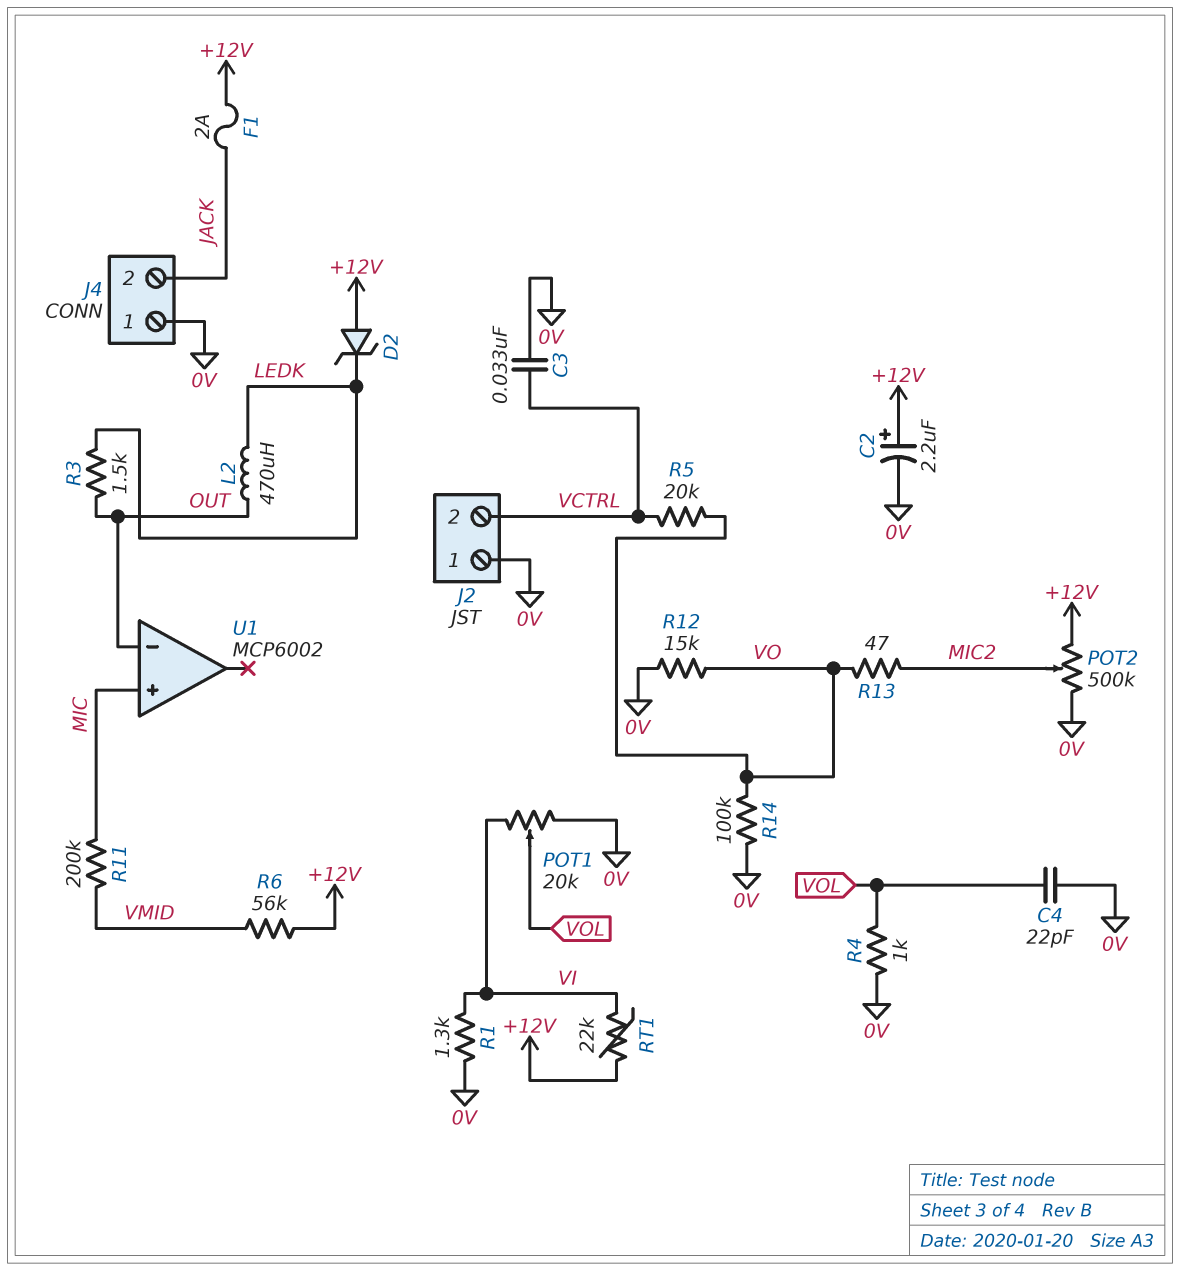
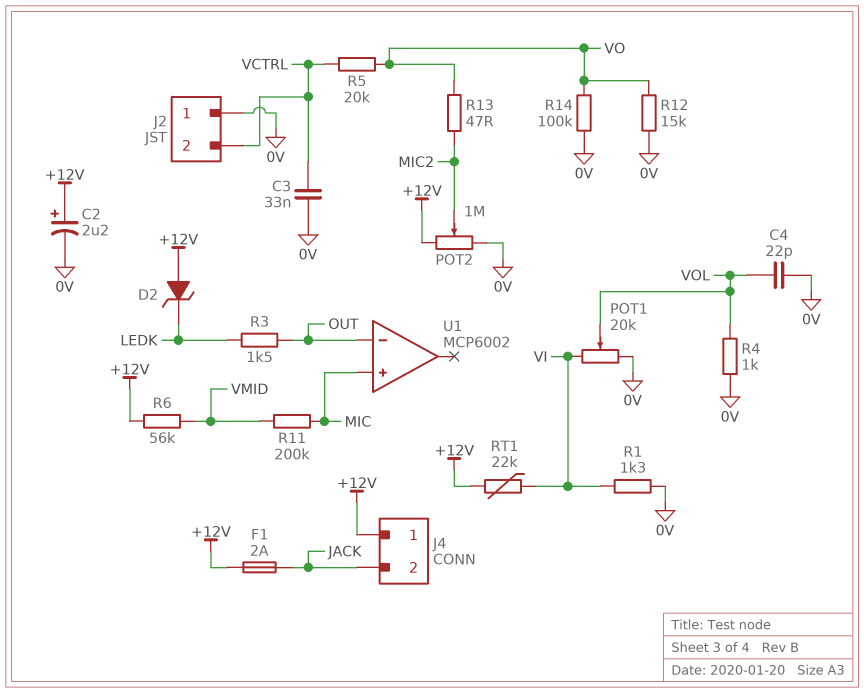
J4 pin 1: 0V -> +12V
L2: 470uH (LEDK, OUT) -> none
POT2: 500k (+12V, 0V, wiper MIC2) -> 1M (+12V, 0V, wiper MIC2)

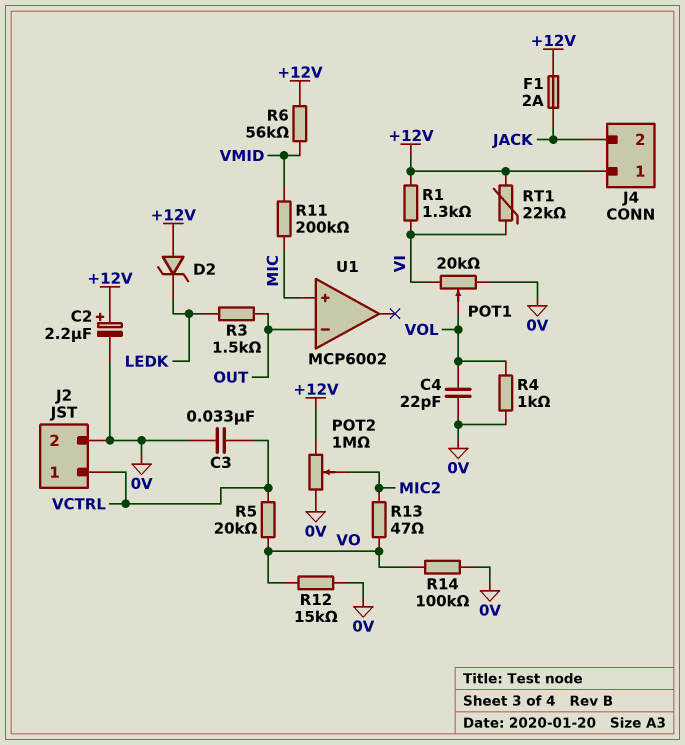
J2 pin 1: 0V -> VCTRL
J2 pin 2: VCTRL -> 0V
R1: 1.3k (0V, VI) -> 1.3k (+12V, VI)

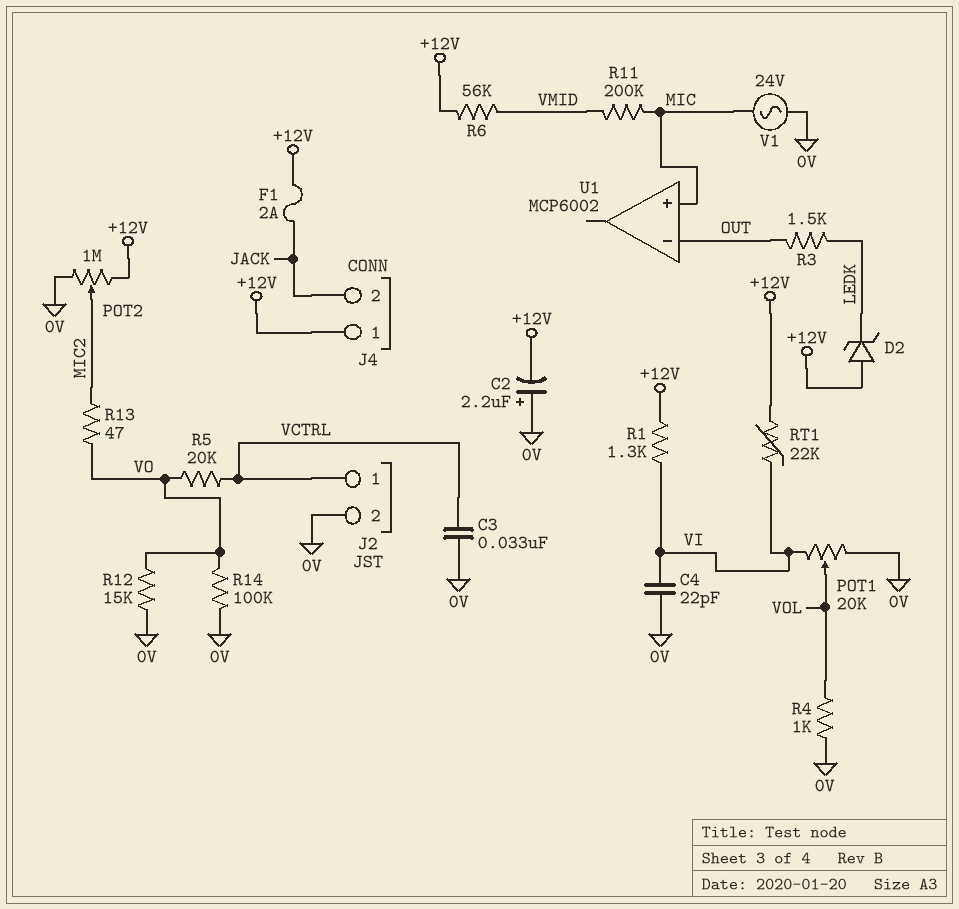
C2: 2.2uF (plus +12V, minus 0V) -> 2.2uF (plus 0V, minus +12V)
C4: 22pF (0V, VOL) -> 22pF (0V, VI)
V1: none -> AC 24V (0V, MIC)

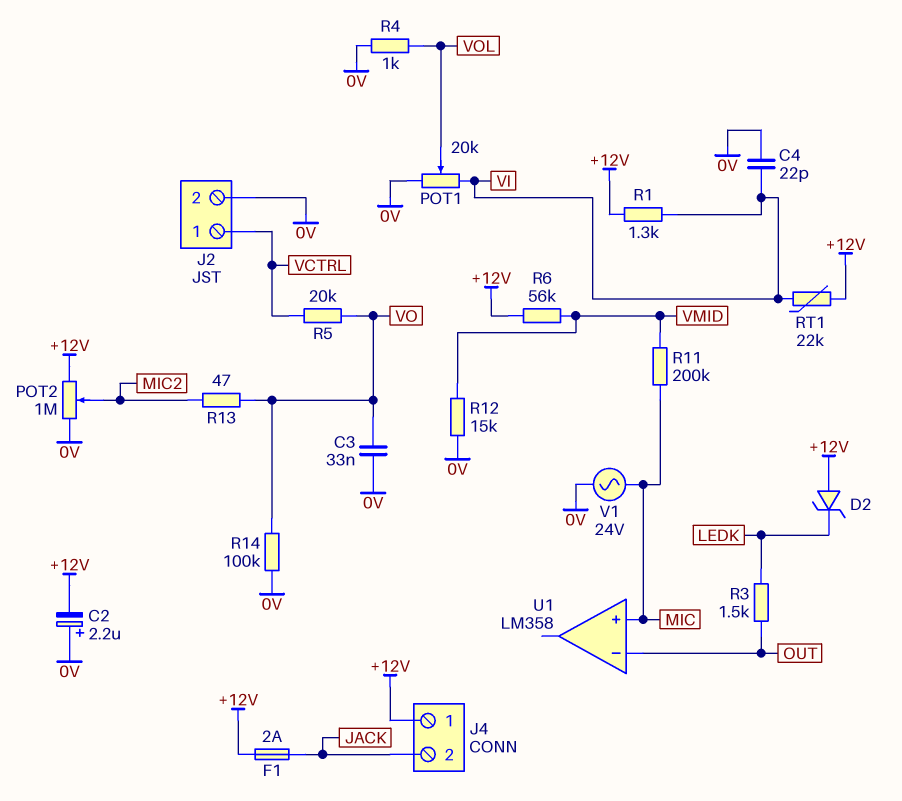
C3: 33nF (0V, VCTRL) -> 33nF (0V, VO)
R12: 15k (0V, VO) -> 15k (0V, VMID)
U1: MCP6002 -> LM358

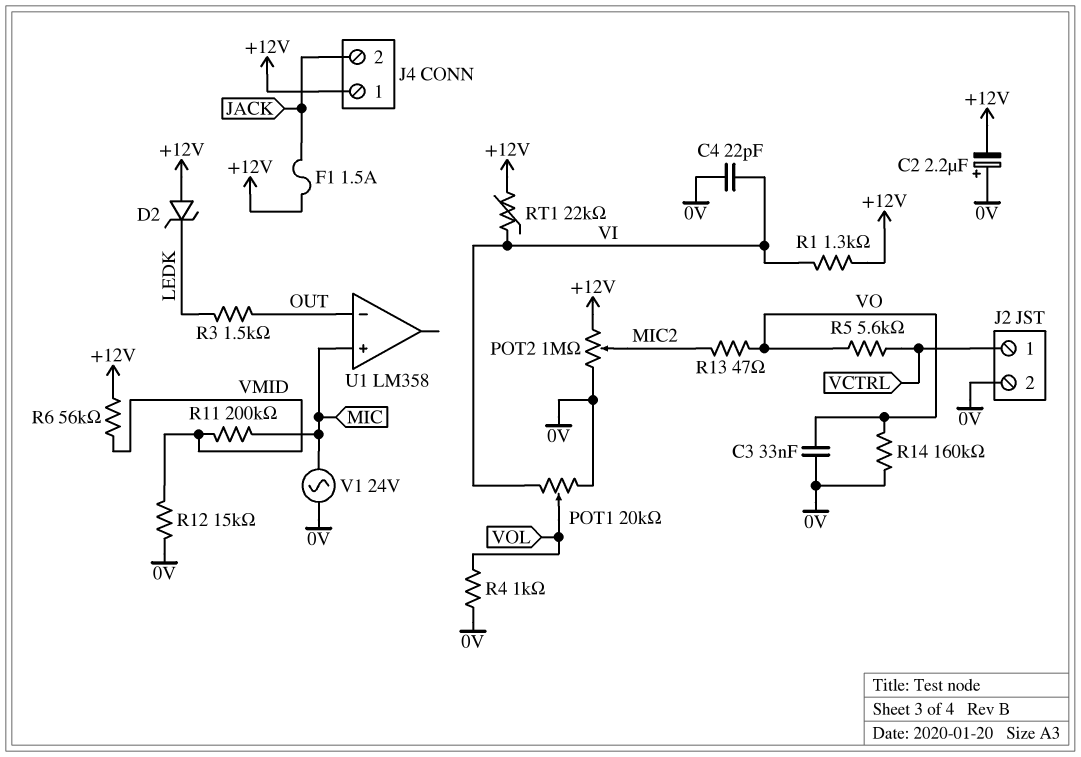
F1: 2A (+12V, JACK) -> 1.5A (+12V, JACK)
R5: 20k (VCTRL, VO) -> 5.6k (VCTRL, VO)
R14: 100k (0V, VO) -> 160k (0V, VO)

